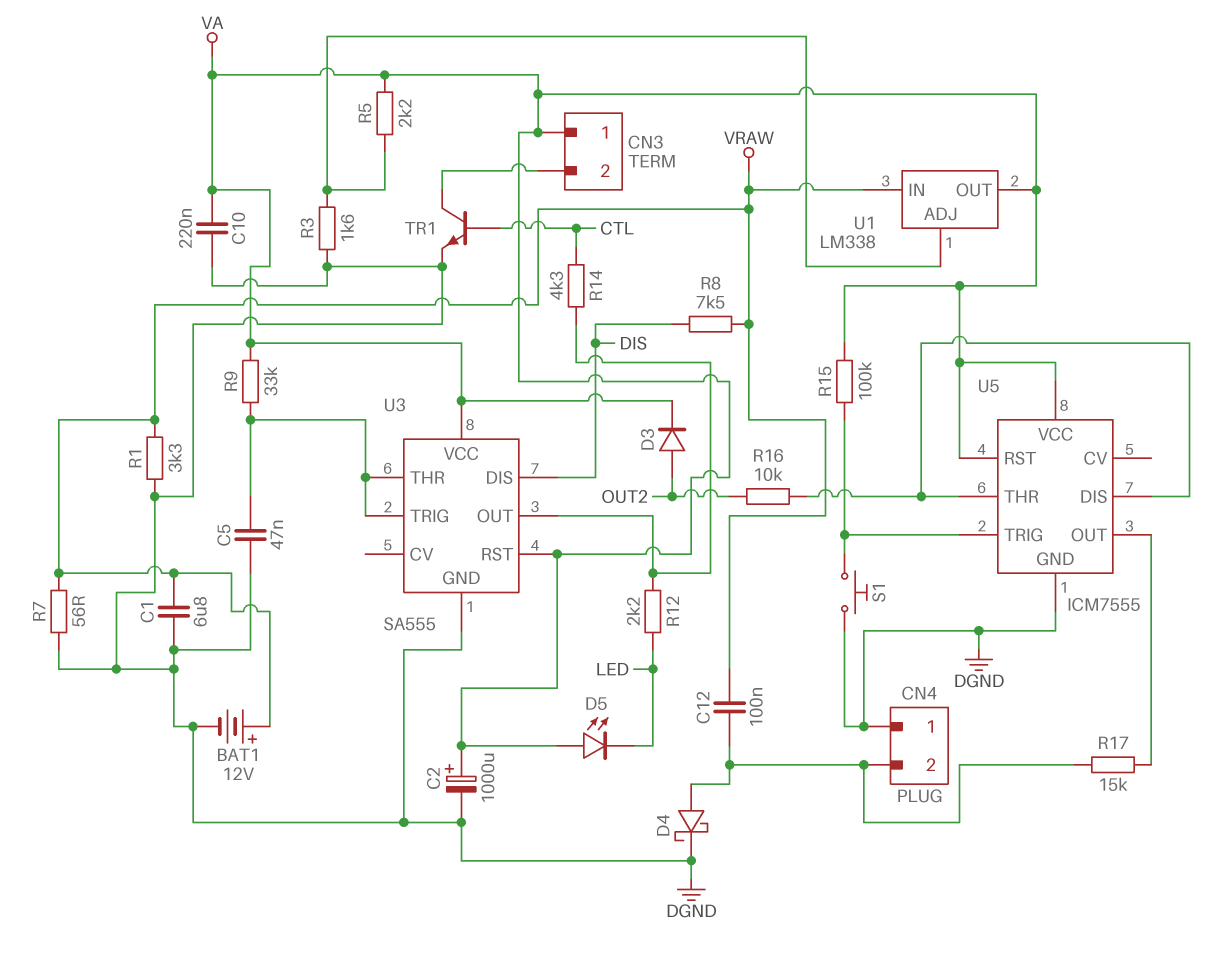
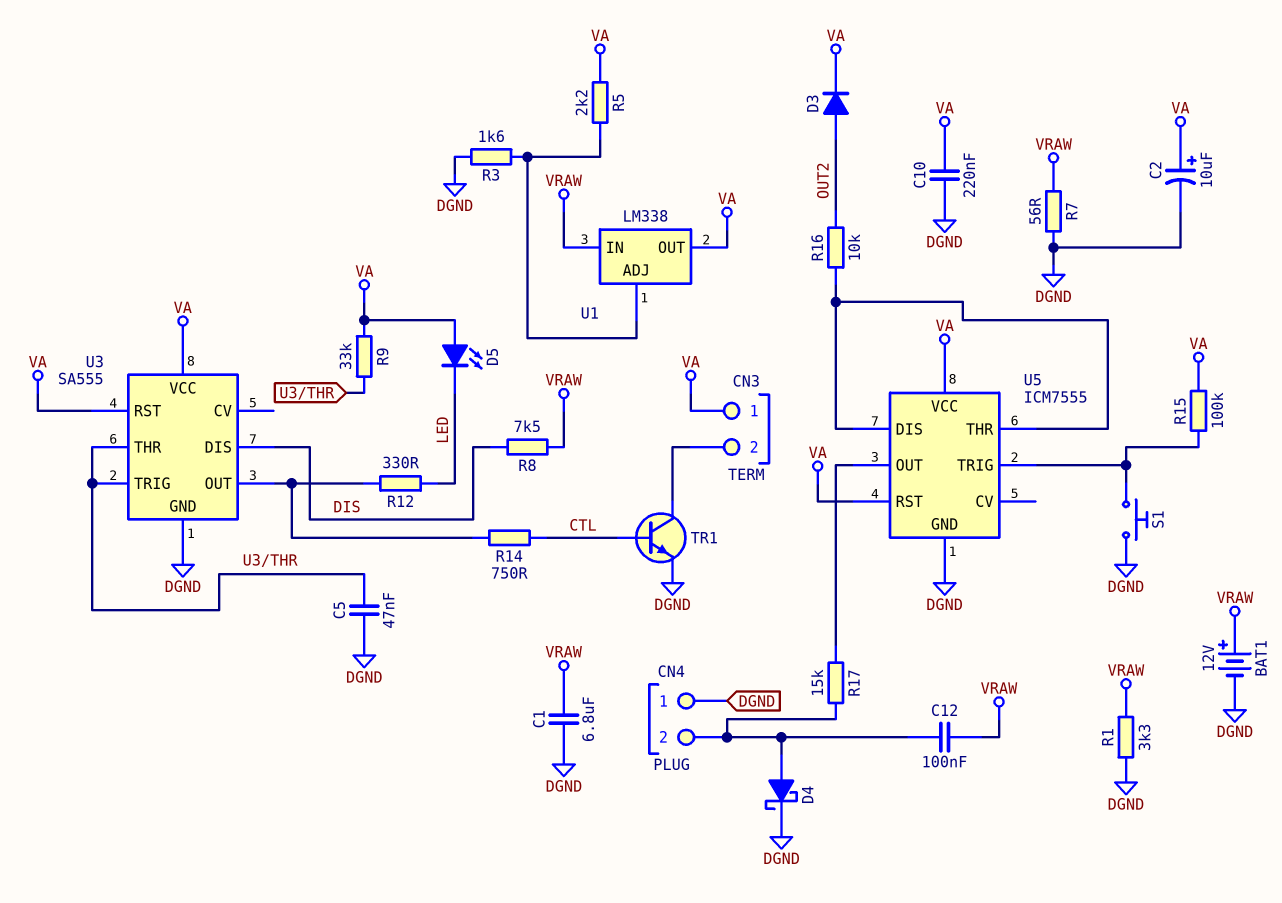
C2: 1000uF (plus VA, minus DGND) -> 10uF (plus VA, minus DGND)
R12: 2.2k (LED, U3/OUT) -> 330 (LED, U3/OUT)
R14: 4.3k (CTL, U3/OUT) -> 750 (CTL, U3/OUT)

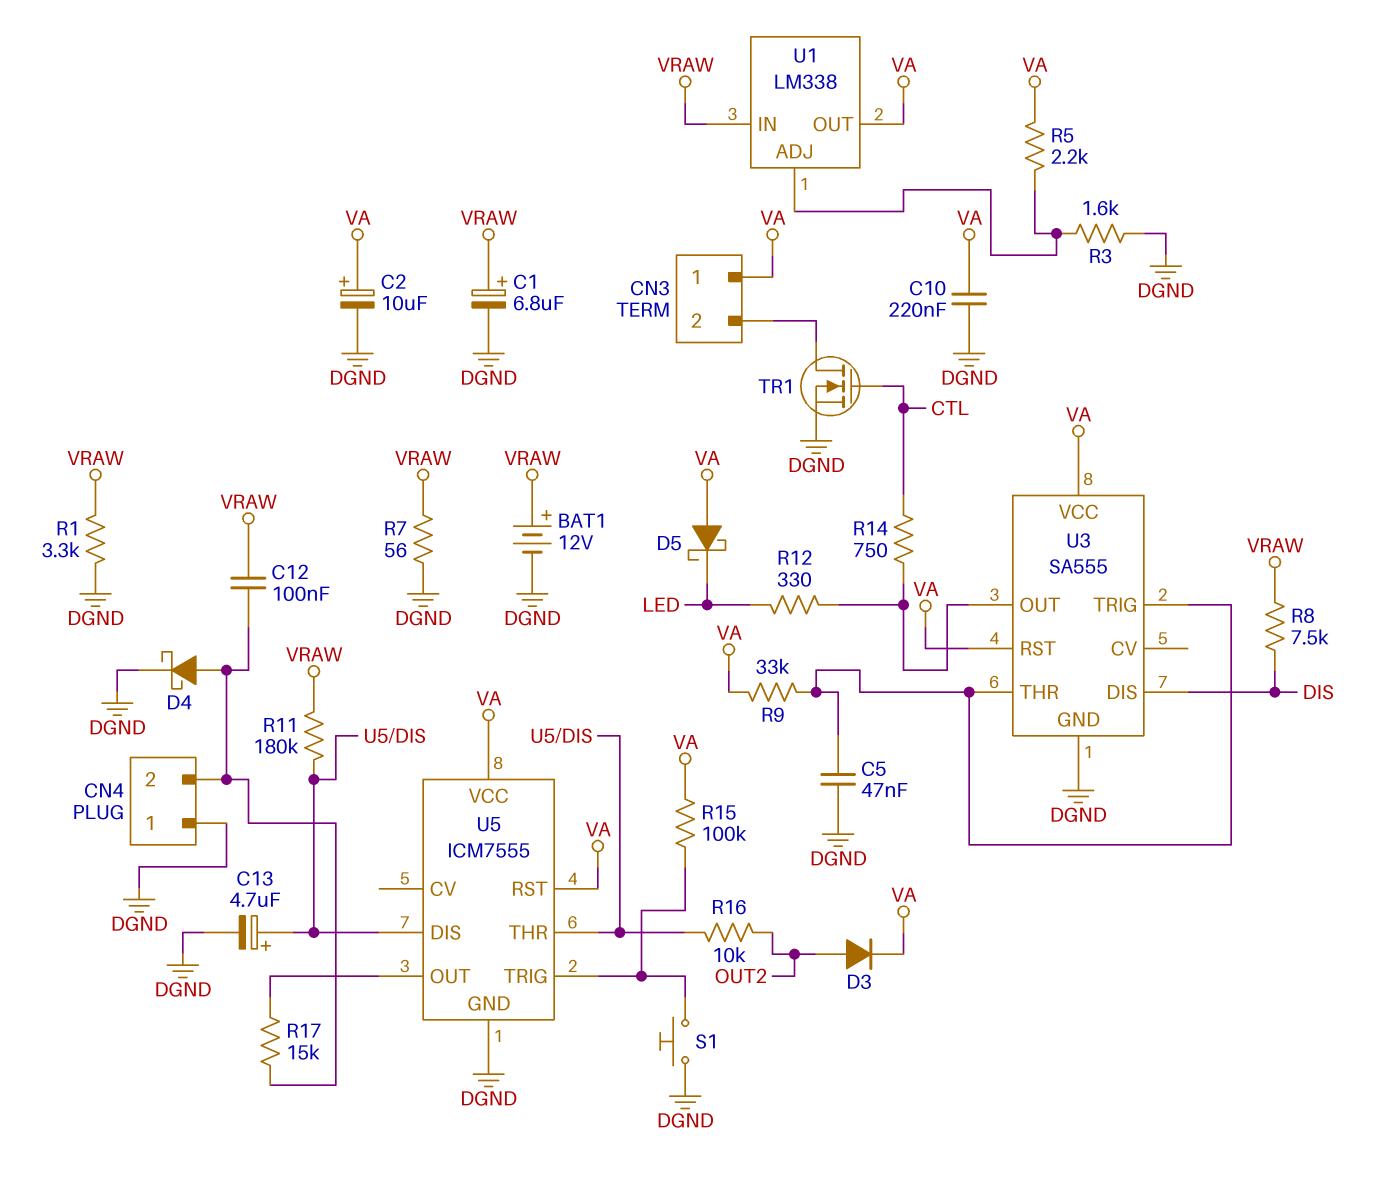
C1: 6.8uF (DGND, VRAW) -> 6.8uF (plus VRAW, minus DGND)
C13: none -> 4.7uF (plus U5/DIS, minus DGND)
D5: LED (A VA, K LED) -> schottky (A VA, K LED)
R11: none -> 180k (U5/DIS, VRAW)
TR1: NPN (B CTL, C CN3/2, E DGND) -> NMOS (G CTL, D CN3/2, S DGND)

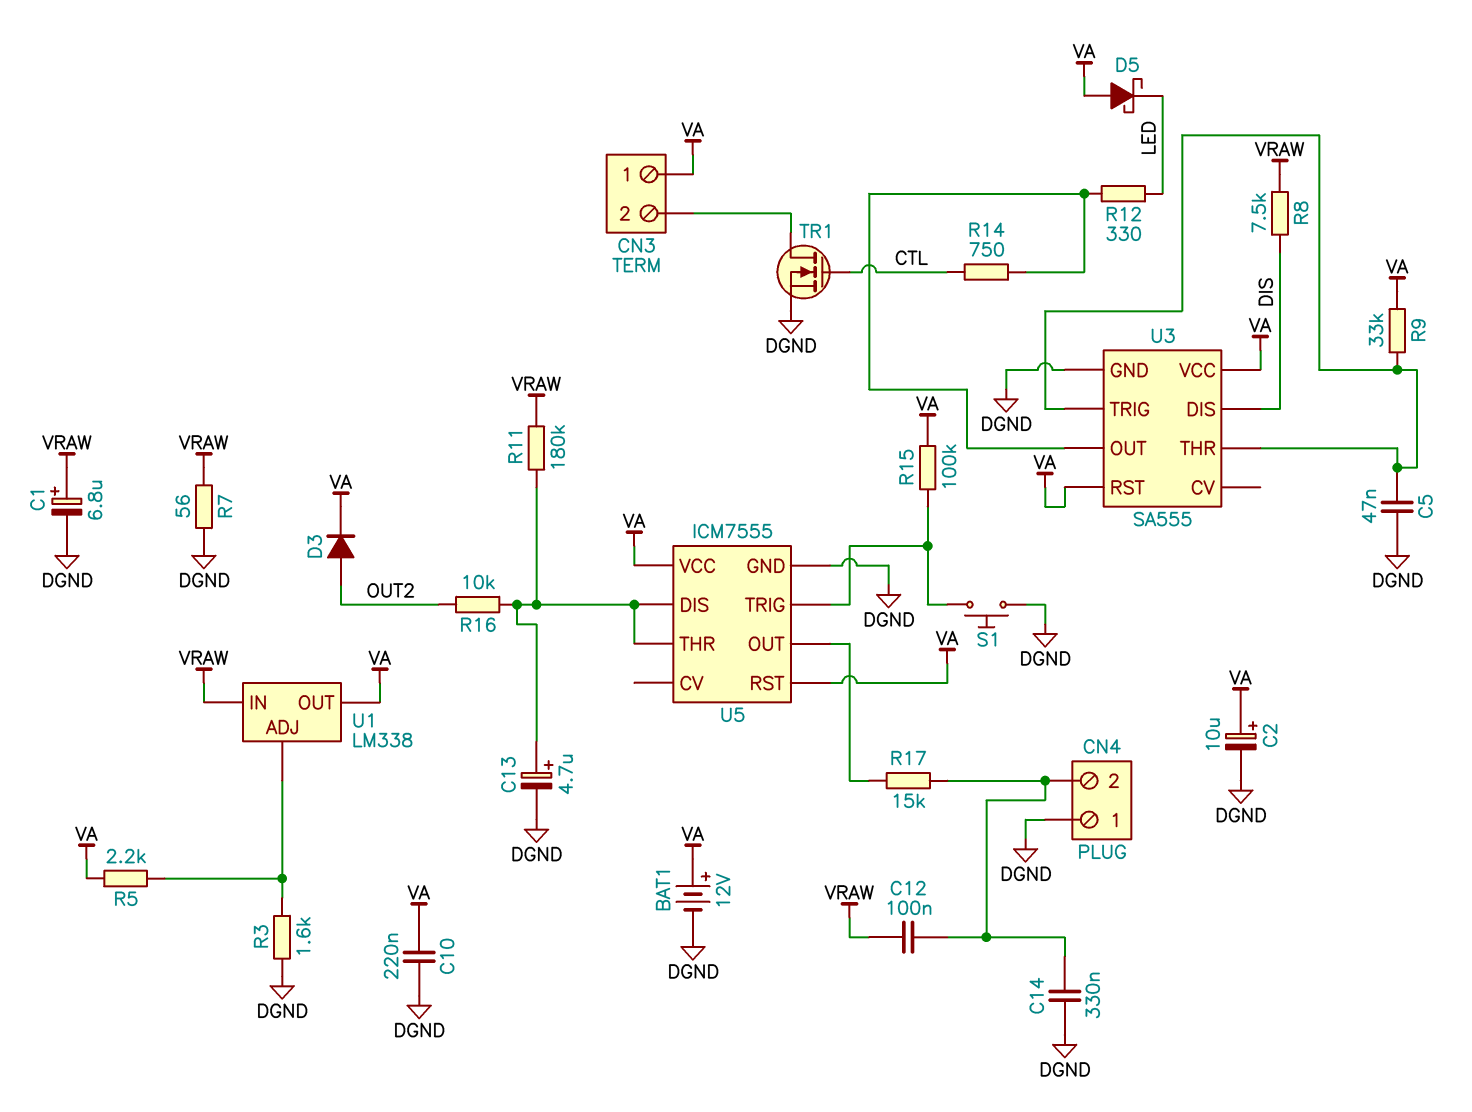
BAT1: 12V (plus VRAW, minus DGND) -> 12V (plus VA, minus DGND)
C14: none -> 330nF (CN4/2, DGND)
D4: schottky (A CN4/2, K DGND) -> none
R1: 3.3k (DGND, VRAW) -> none

